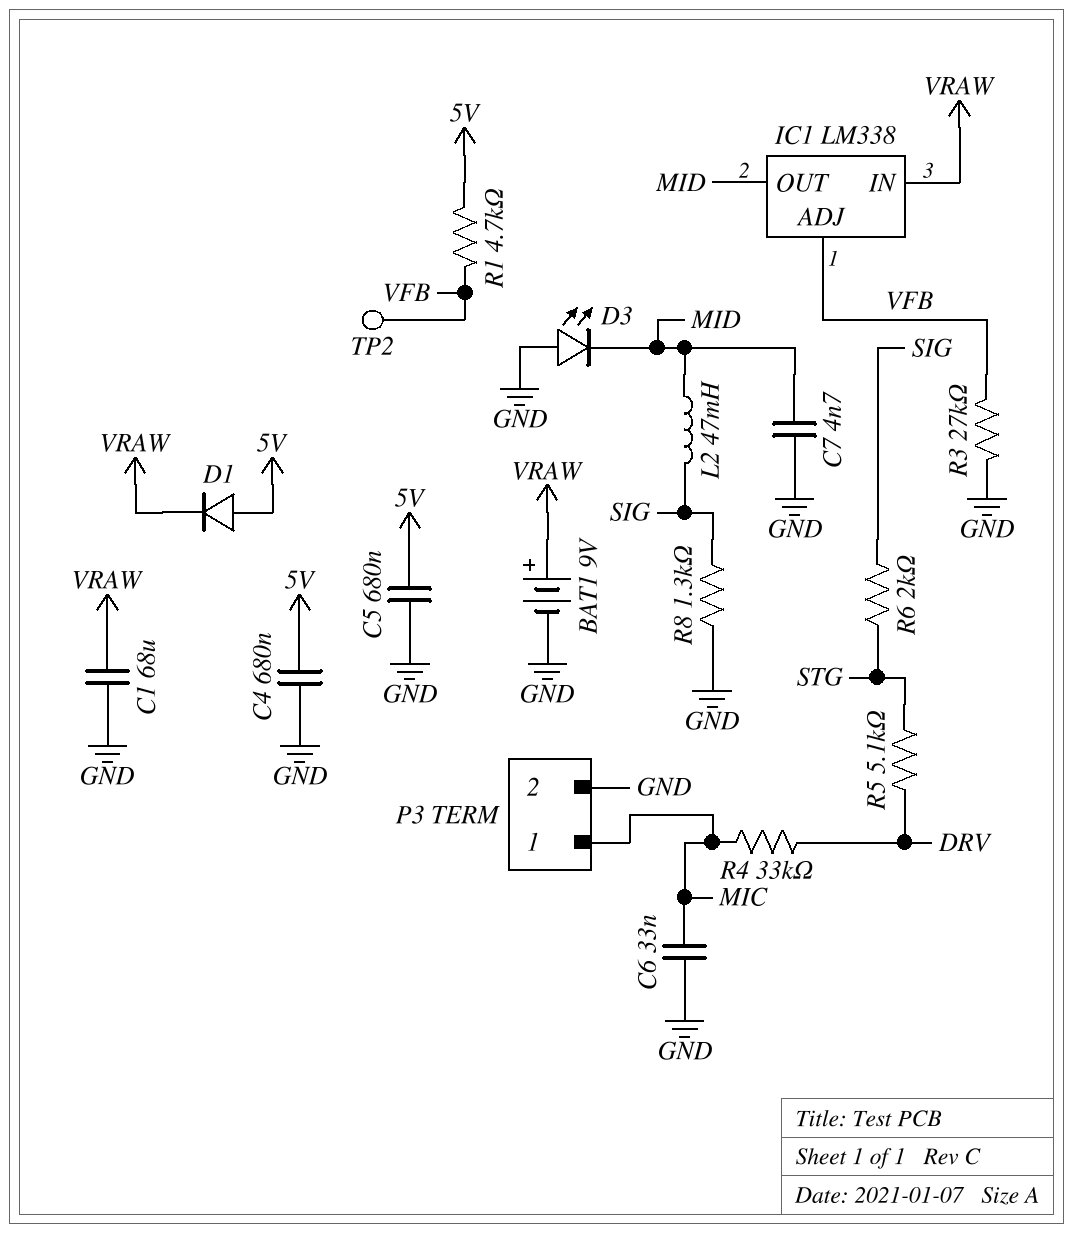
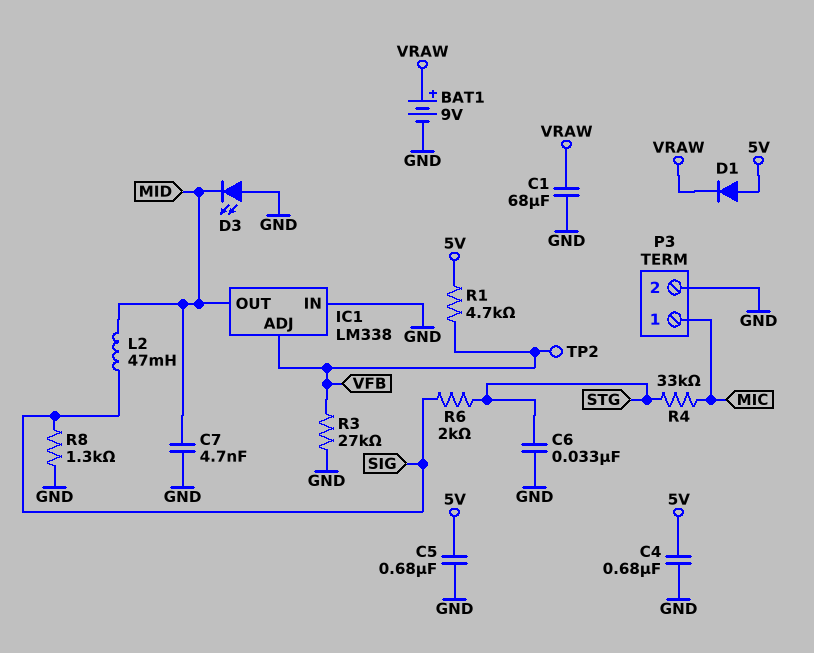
C6: 33nF (GND, MIC) -> 33nF (GND, STG)
IC1 pin IN: VRAW -> GND
R4: 33k (DRV, MIC) -> 33k (MIC, STG)
R5: 5.1k (DRV, STG) -> none

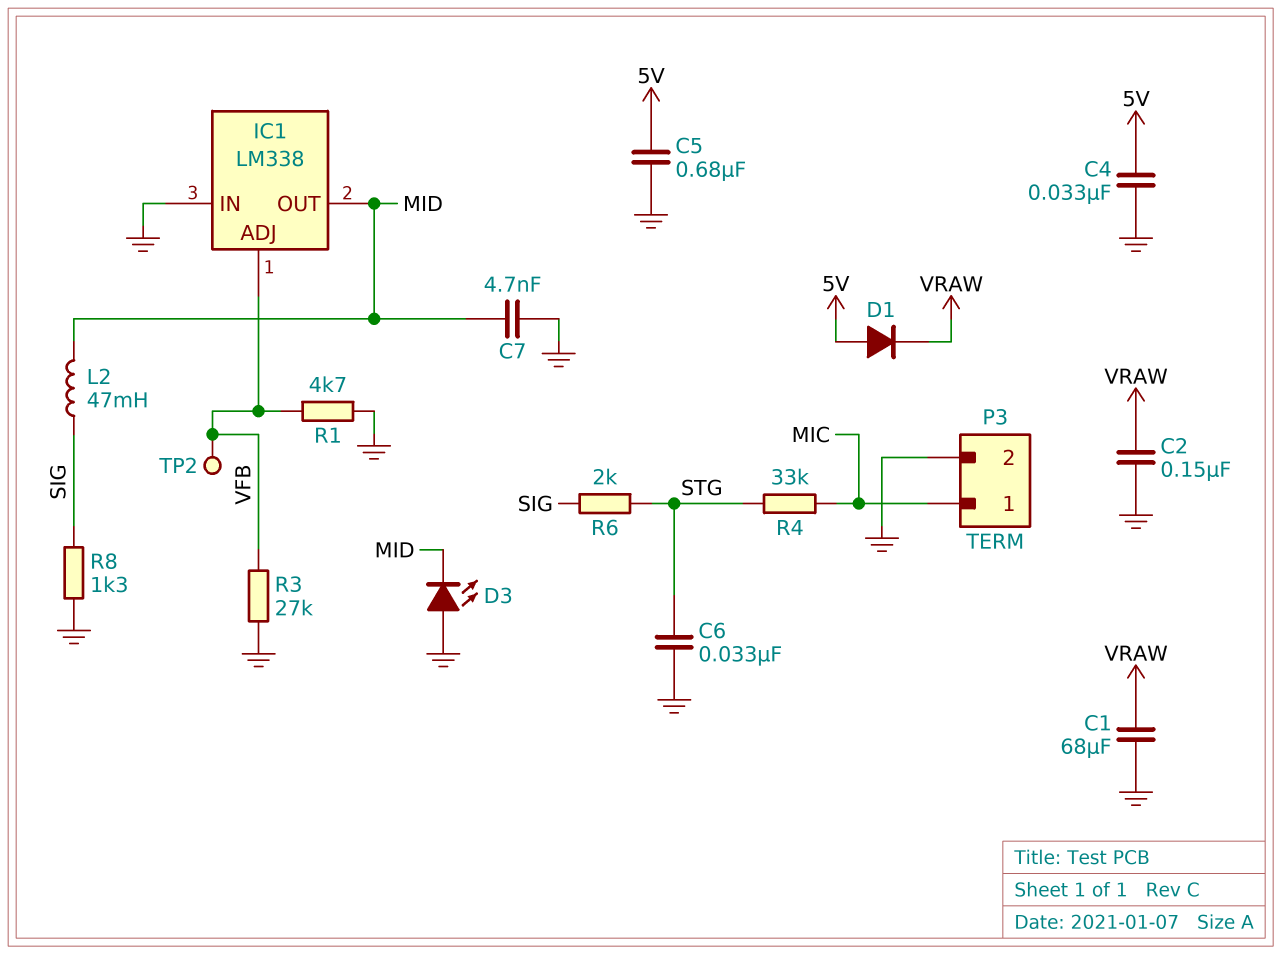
BAT1: 9V (plus VRAW, minus GND) -> none
C2: none -> 150nF (GND, VRAW)
C4: 680nF (5V, GND) -> 33nF (5V, GND)
R1: 4.7k (5V, VFB) -> 4.7k (GND, VFB)

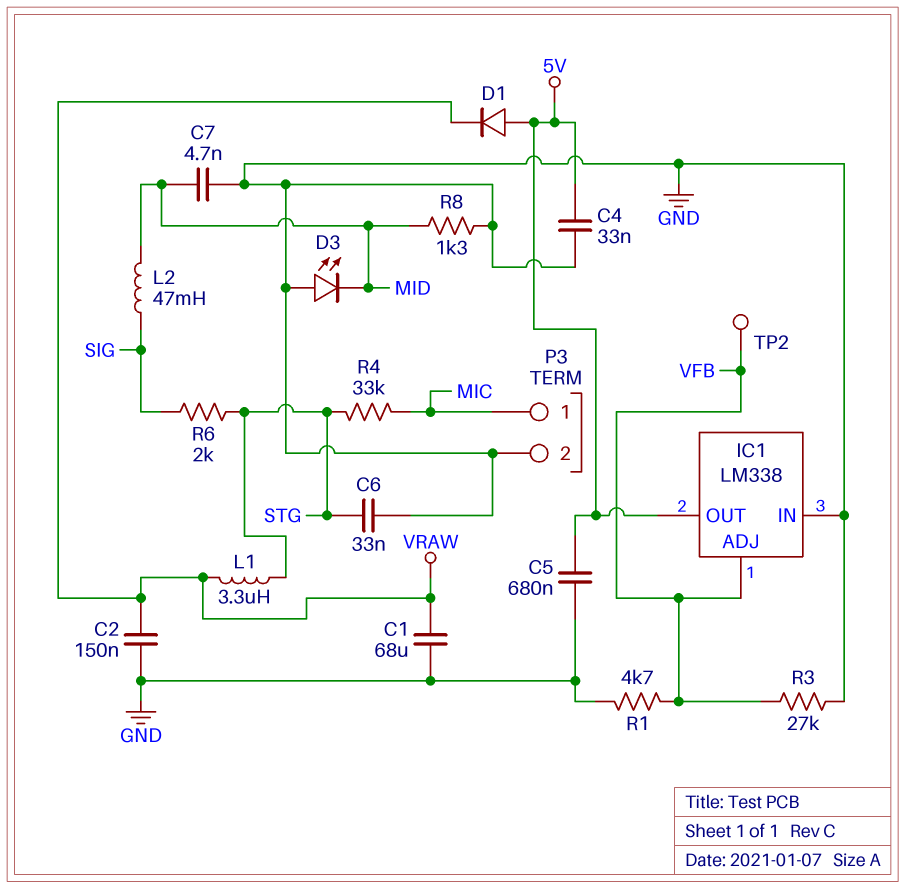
IC1 pin OUT: MID -> 5V
L1: none -> 3.3uH (STG, VRAW)
R8: 1.3k (GND, SIG) -> 1.3k (GND, MID)

